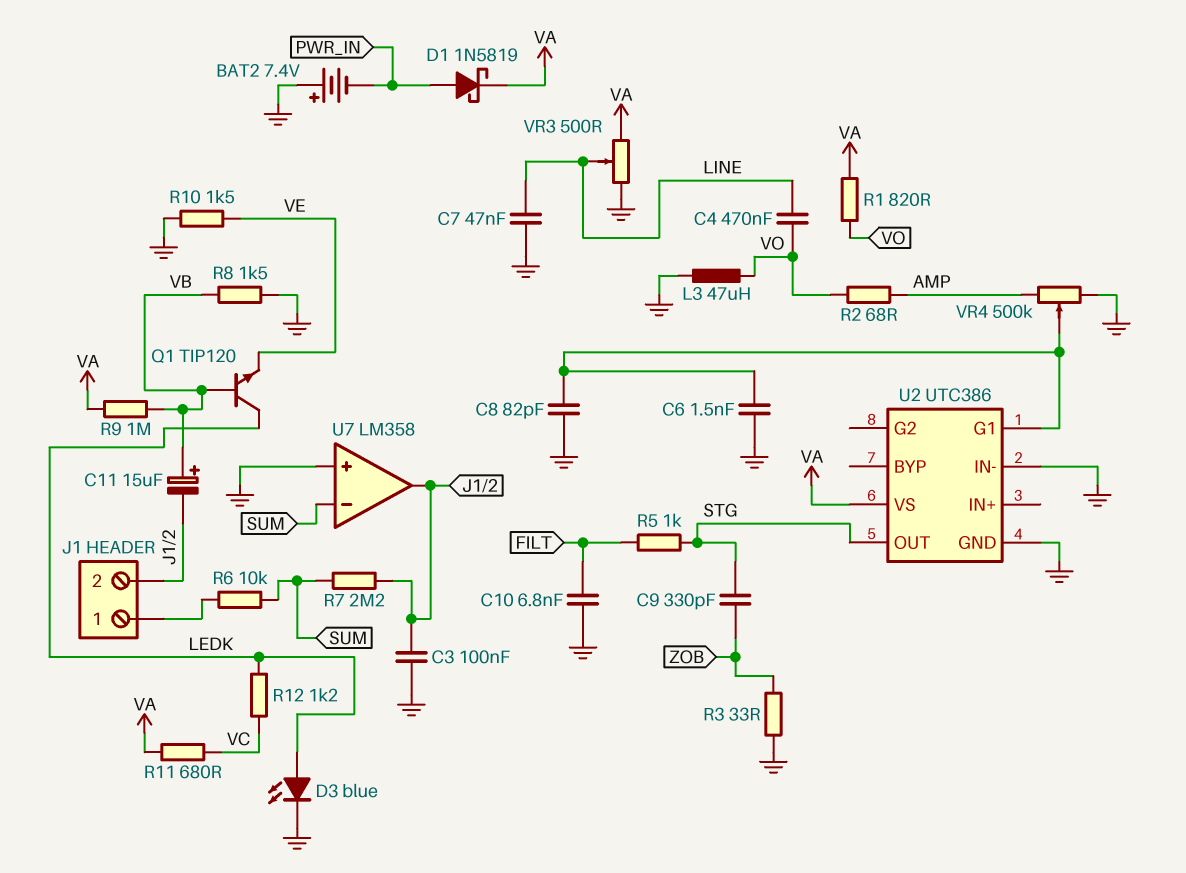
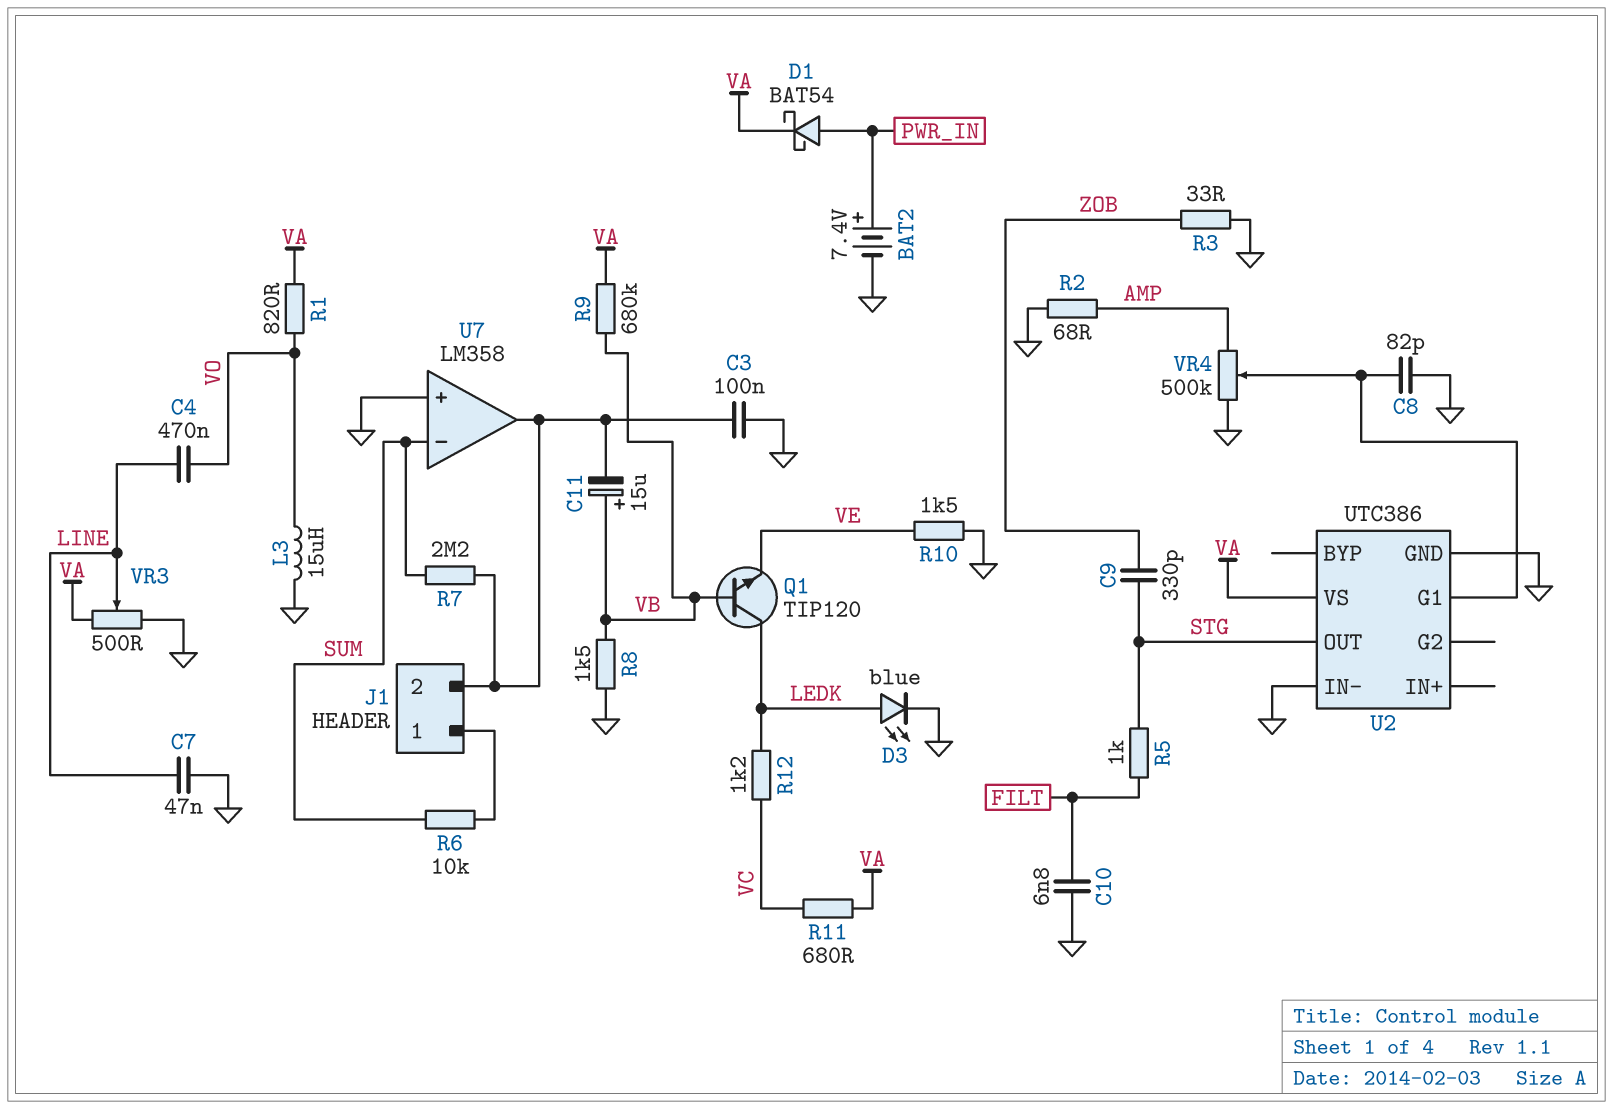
BAT2: 7.4V (plus GND, minus PWR_IN) -> 7.4V (plus PWR_IN, minus GND)
C6: 1.5nF (GND, U2/G1) -> none
D1: schottky 1N5819 (A PWR_IN, K VA) -> schottky BAT54 (A PWR_IN, K VA)
L3: 47uH (GND, VO) -> 15uH (GND, VO)
R2: 68 (AMP, VO) -> 68 (AMP, GND)
R9: 1M (VA, VB) -> 680k (VA, VB)

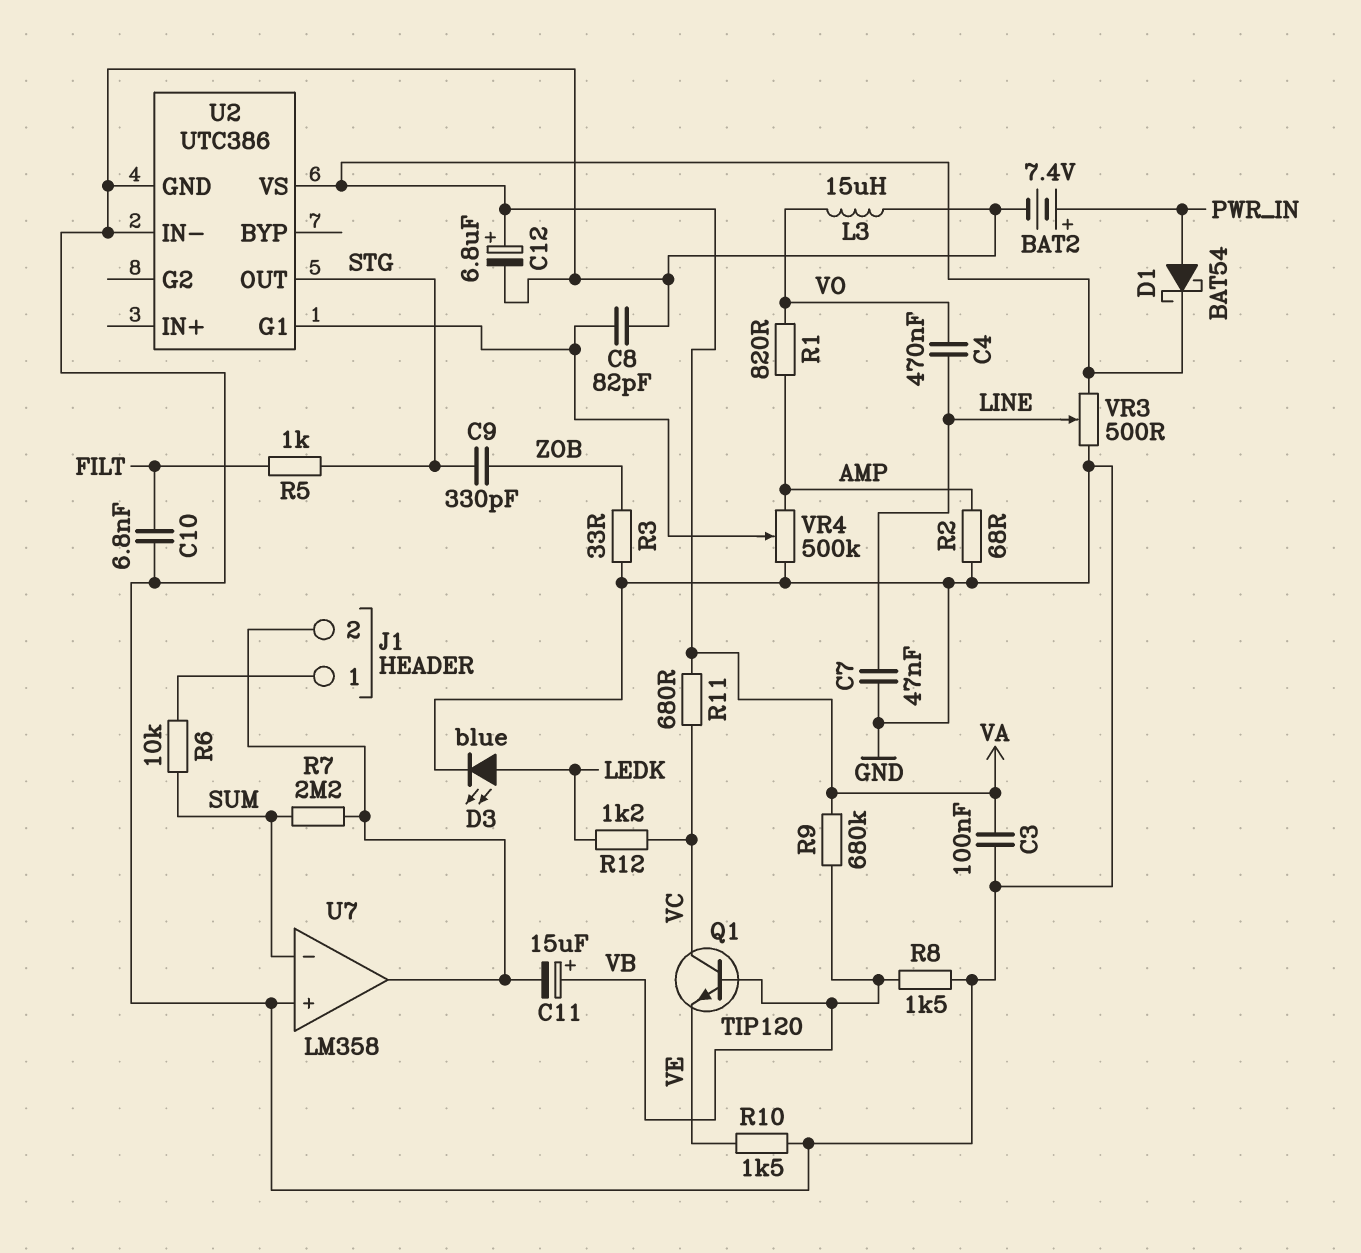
C3: 100nF (GND, J1/2) -> 100nF (GND, VA)
C12: none -> 6.8uF (plus VA, minus GND)
Q1: NPN TIP120 (B VB, C LEDK, E VE) -> NPN TIP120 (B VB, C VC, E VE)
R1: 820 (VA, VO) -> 820 (AMP, VO)

